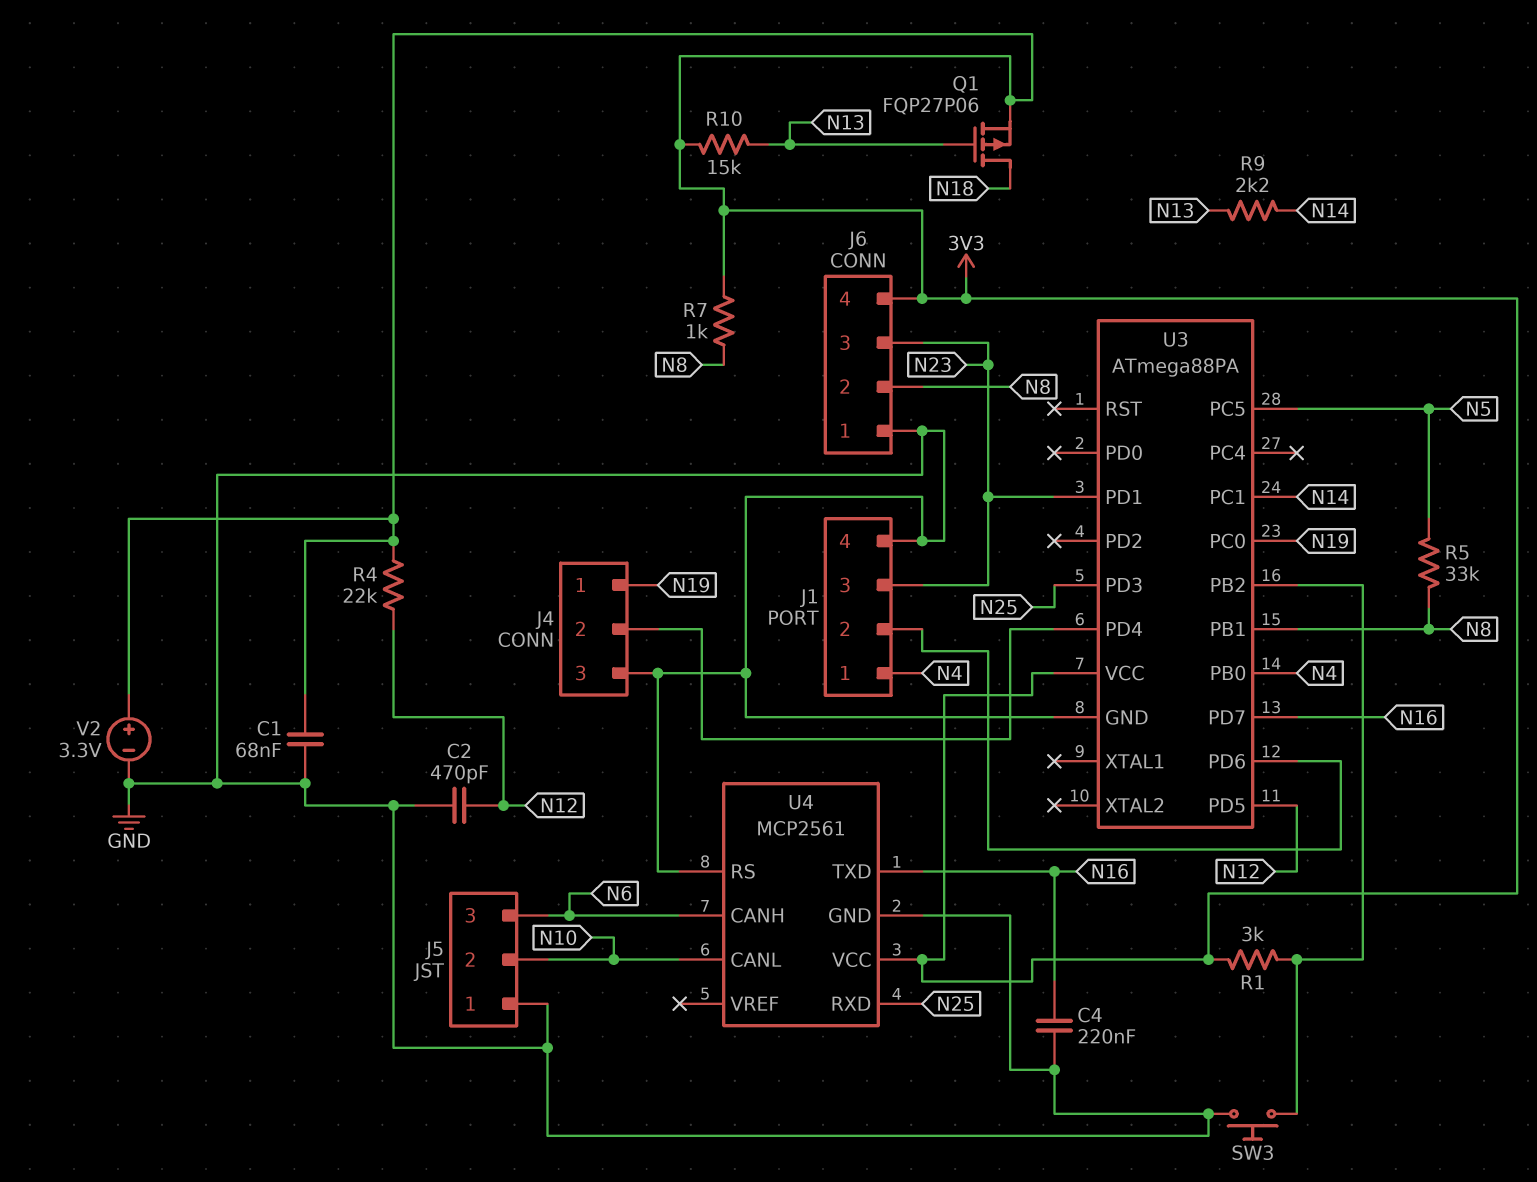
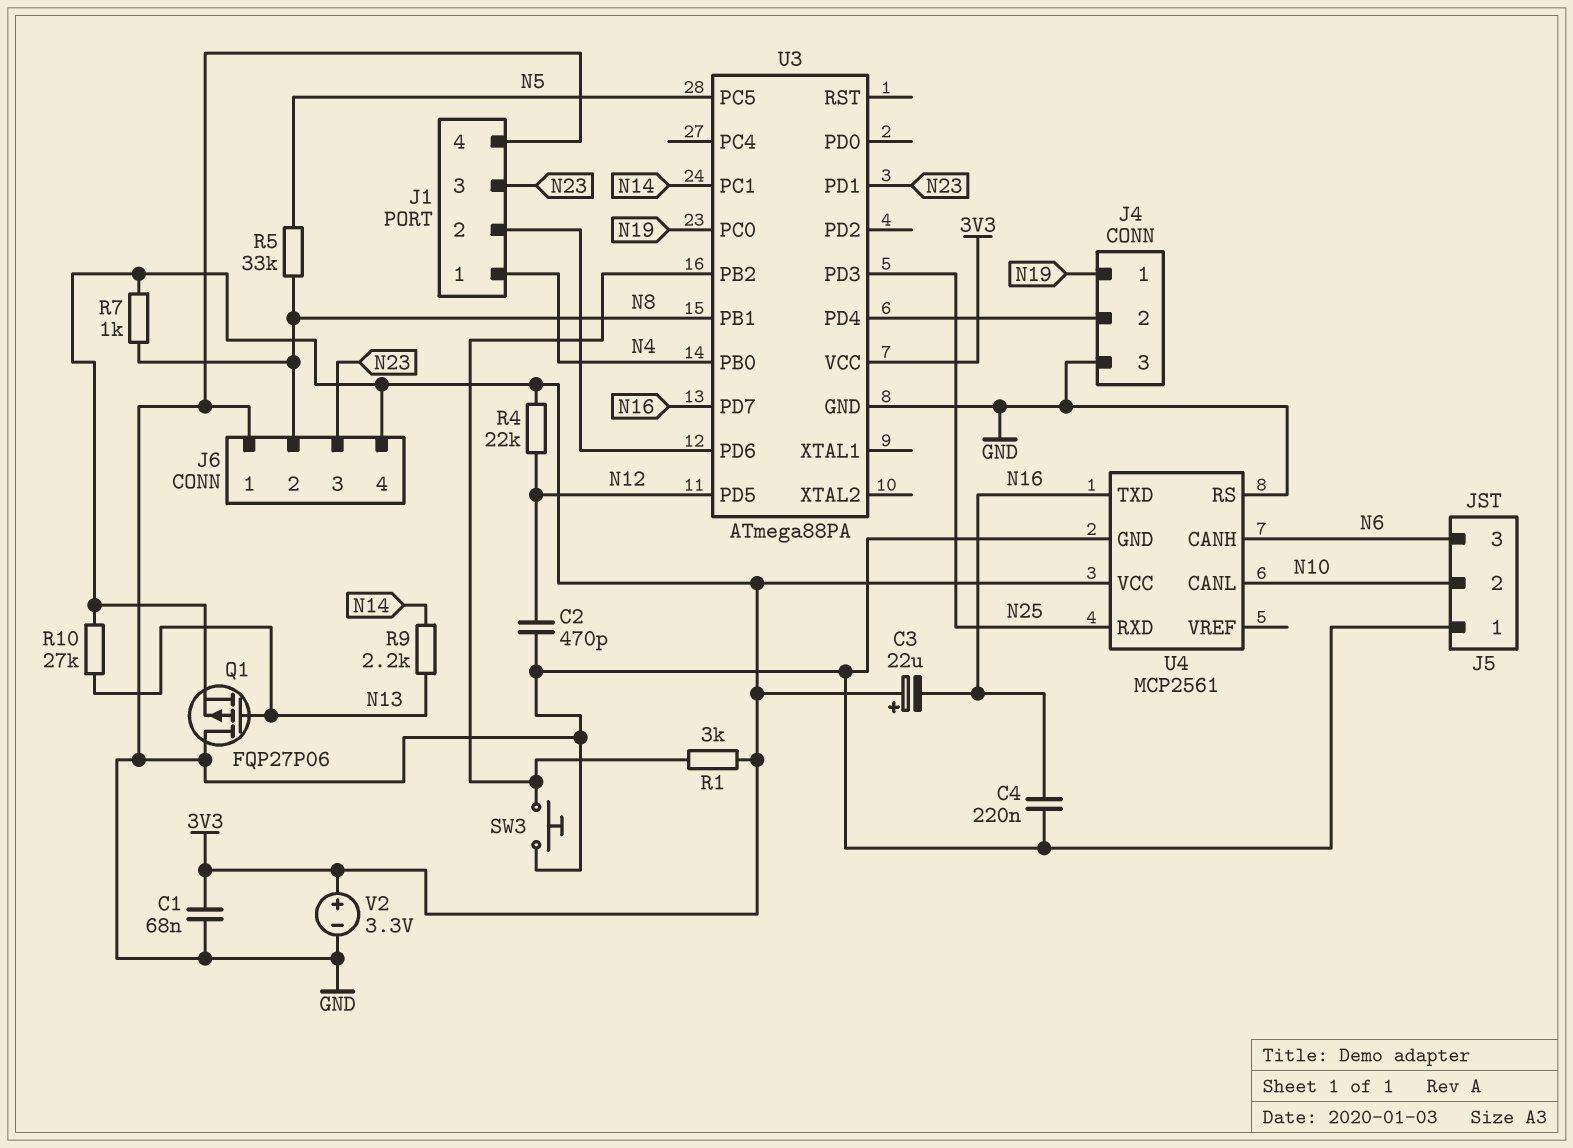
C3: none -> 22uF (plus 3V3, minus N16)
Q1: PMOS FQP27P06 (G N13, D N18, S 3V3) -> PMOS FQP27P06 (G N13, D GND, S 3V3)
R10: 15k (3V3, N13) -> 27k (3V3, N13)

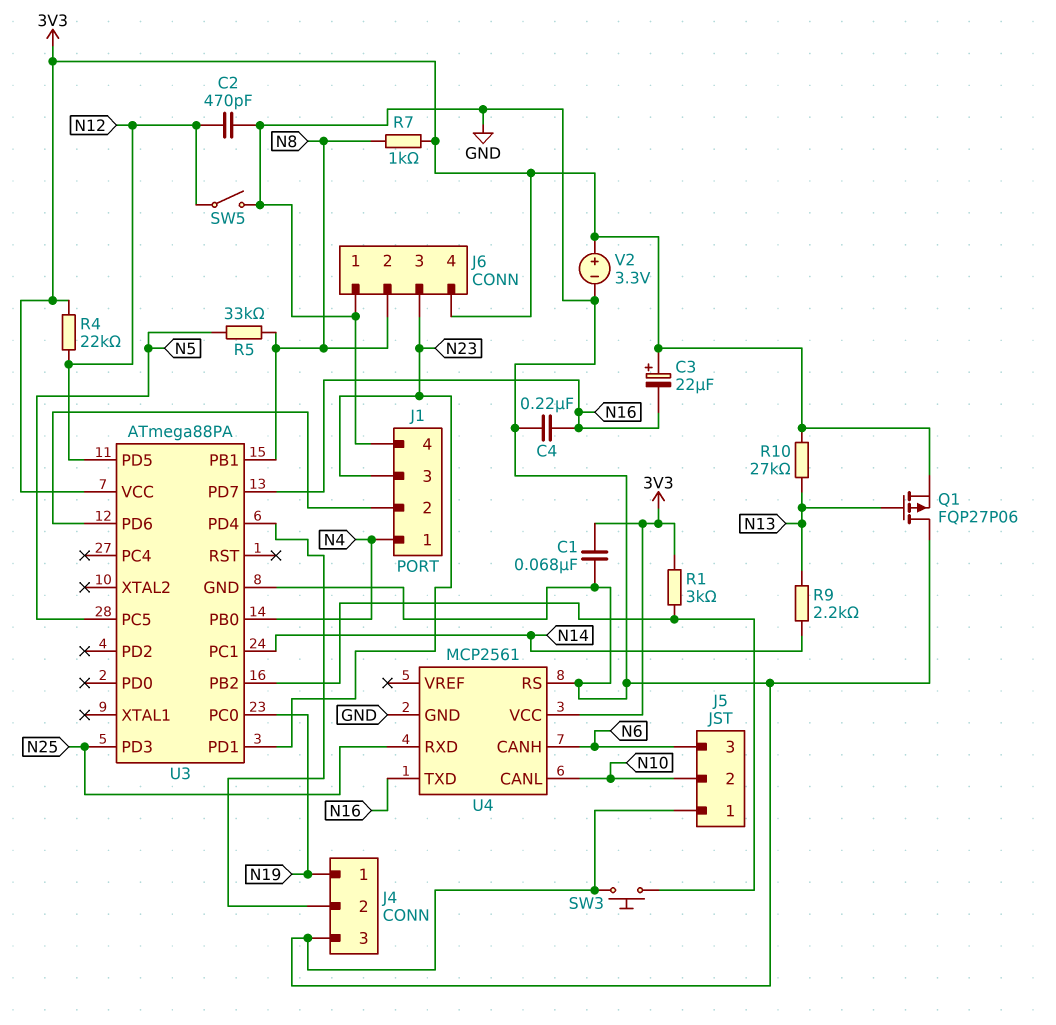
SW5: none -> switch (GND, N12)

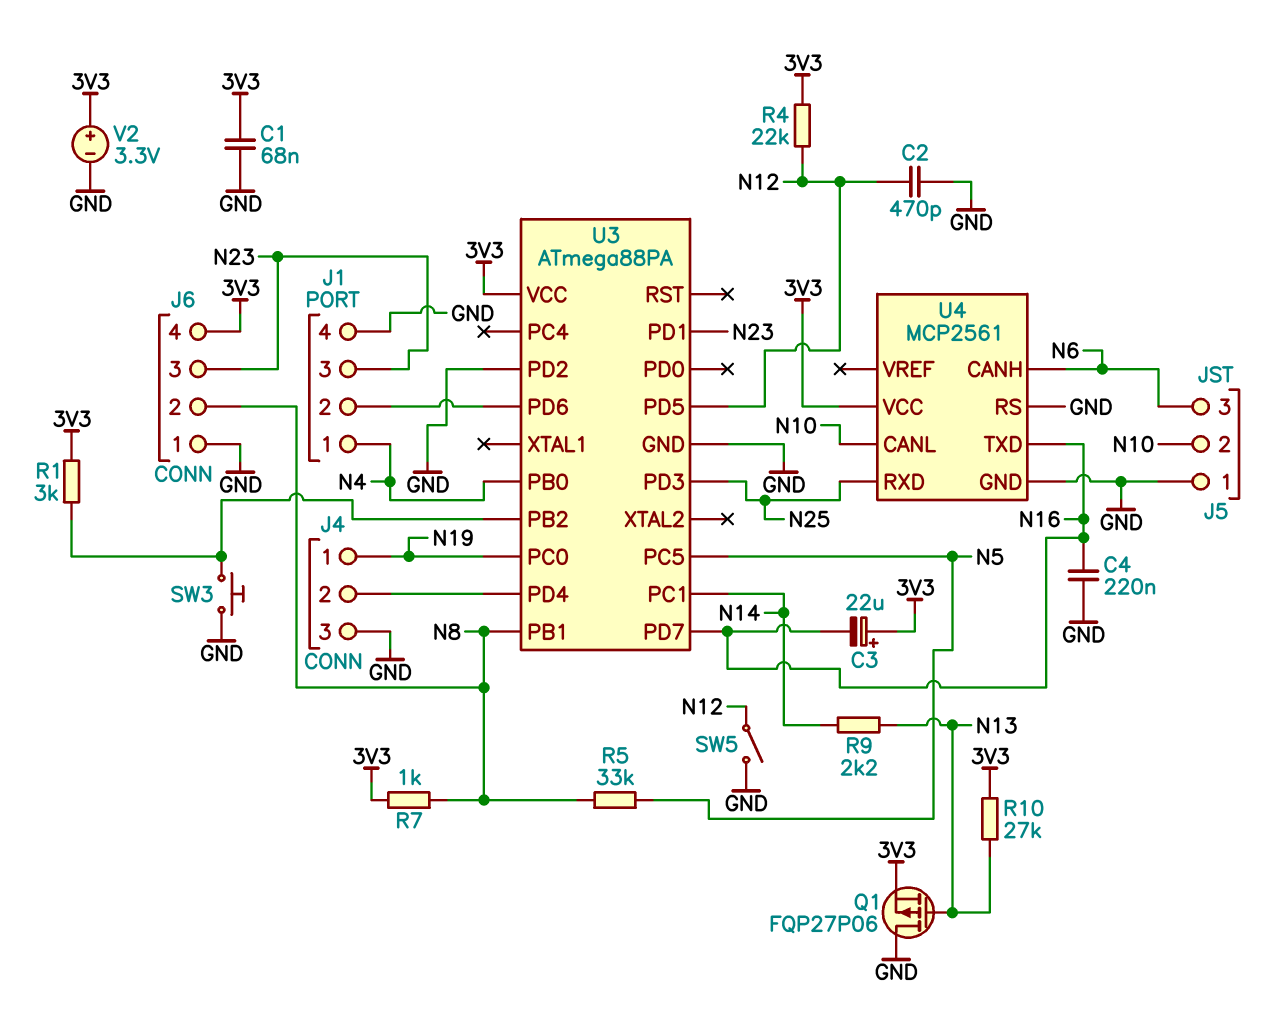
U3 pin PD2: none -> GND

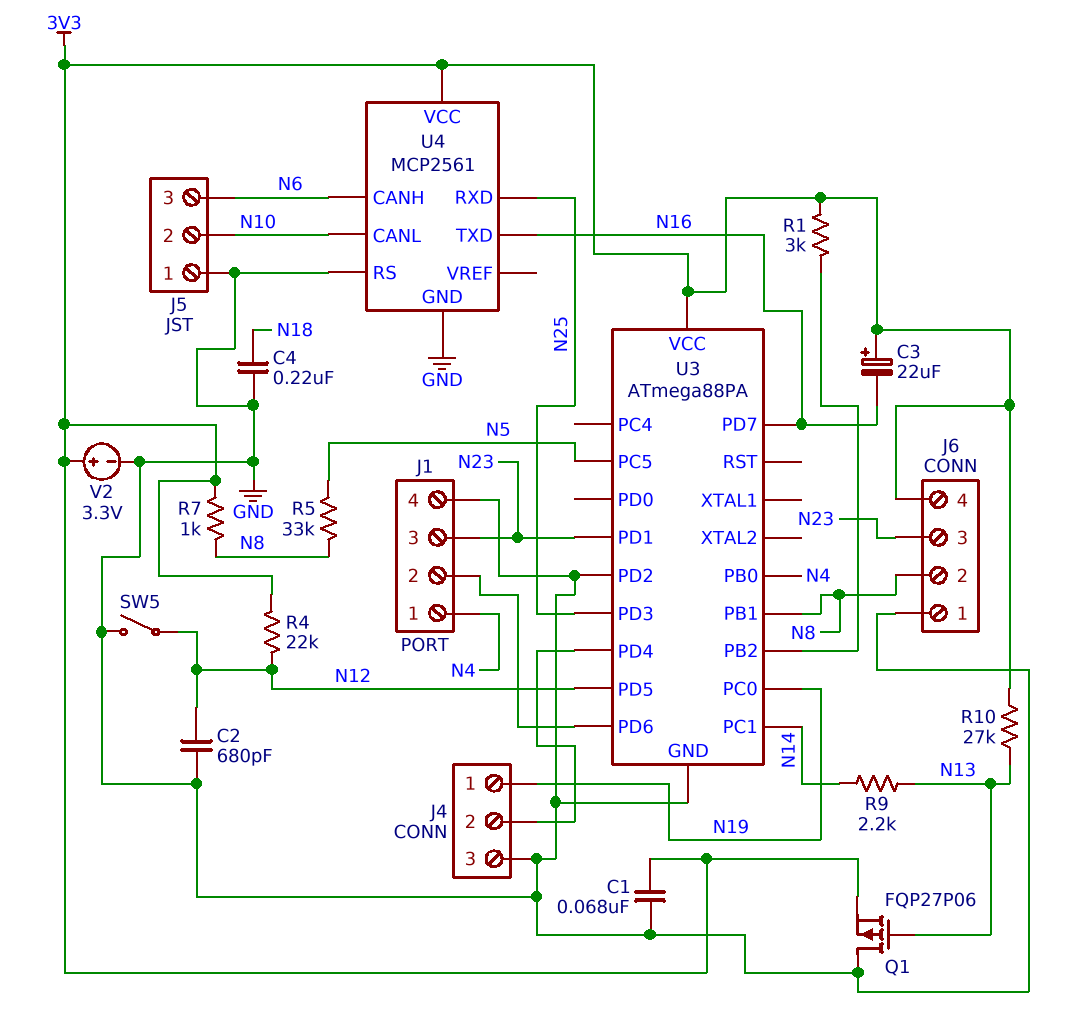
C2: 470pF (GND, N12) -> 680pF (GND, N12)
C4: 220nF (GND, N16) -> 220nF (GND, N18)
SW3: button (GND, U3/PB2) -> none

